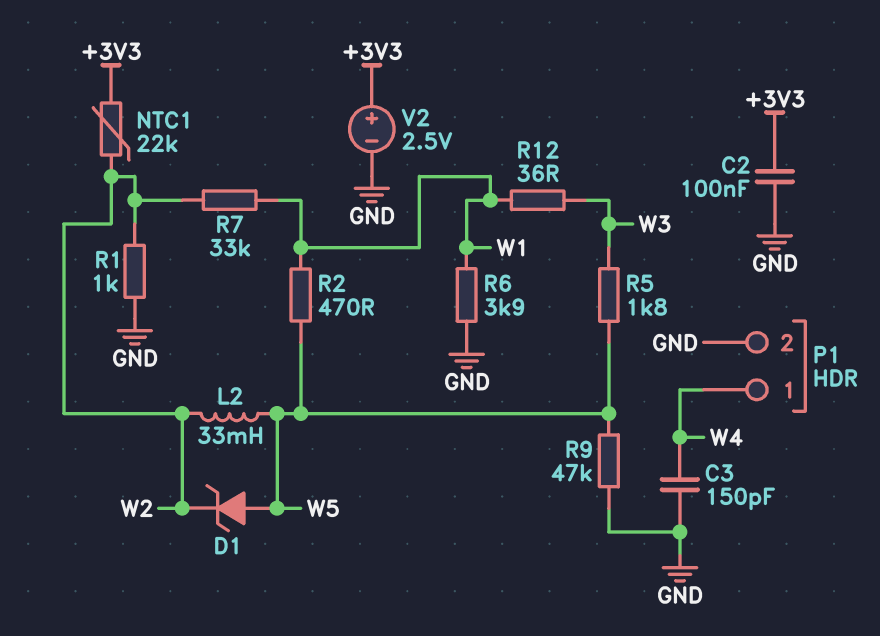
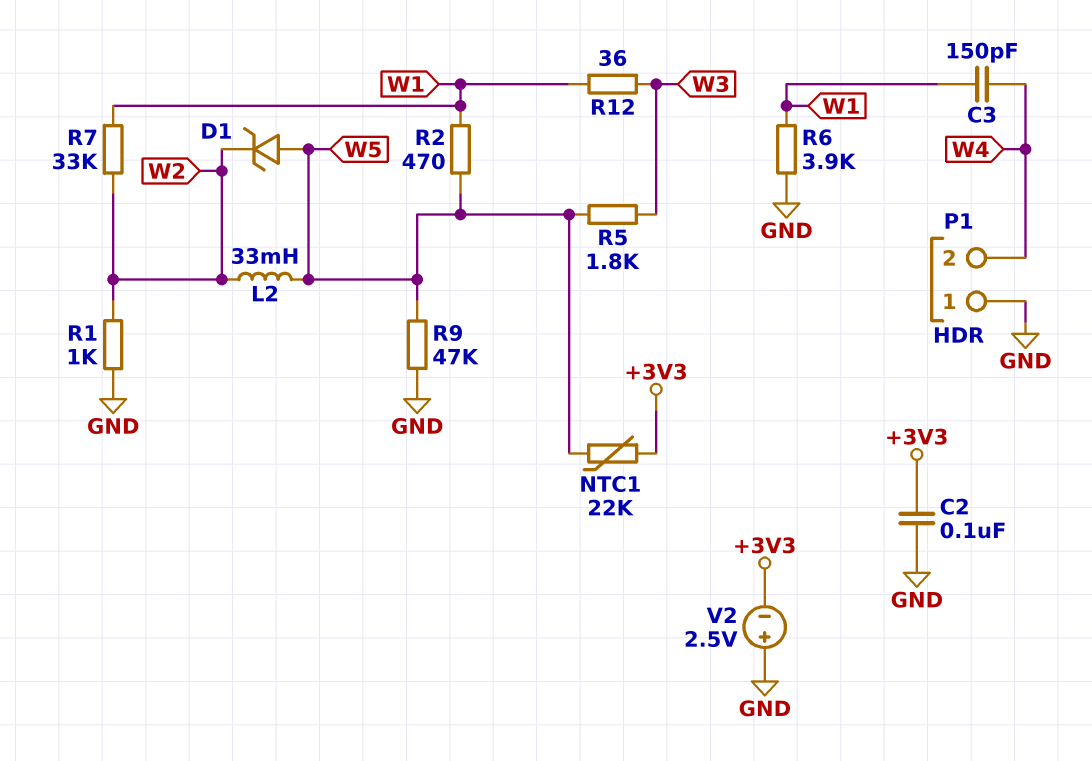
C3: 150pF (GND, W4) -> 150pF (W1, W4)
NTC1: 22k (+3V3, W2) -> 22k (+3V3, W5)
P1 pin 1: W4 -> GND
P1 pin 2: GND -> W4
V2: 2.5V (plus +3V3, minus GND) -> 2.5V (plus GND, minus +3V3)

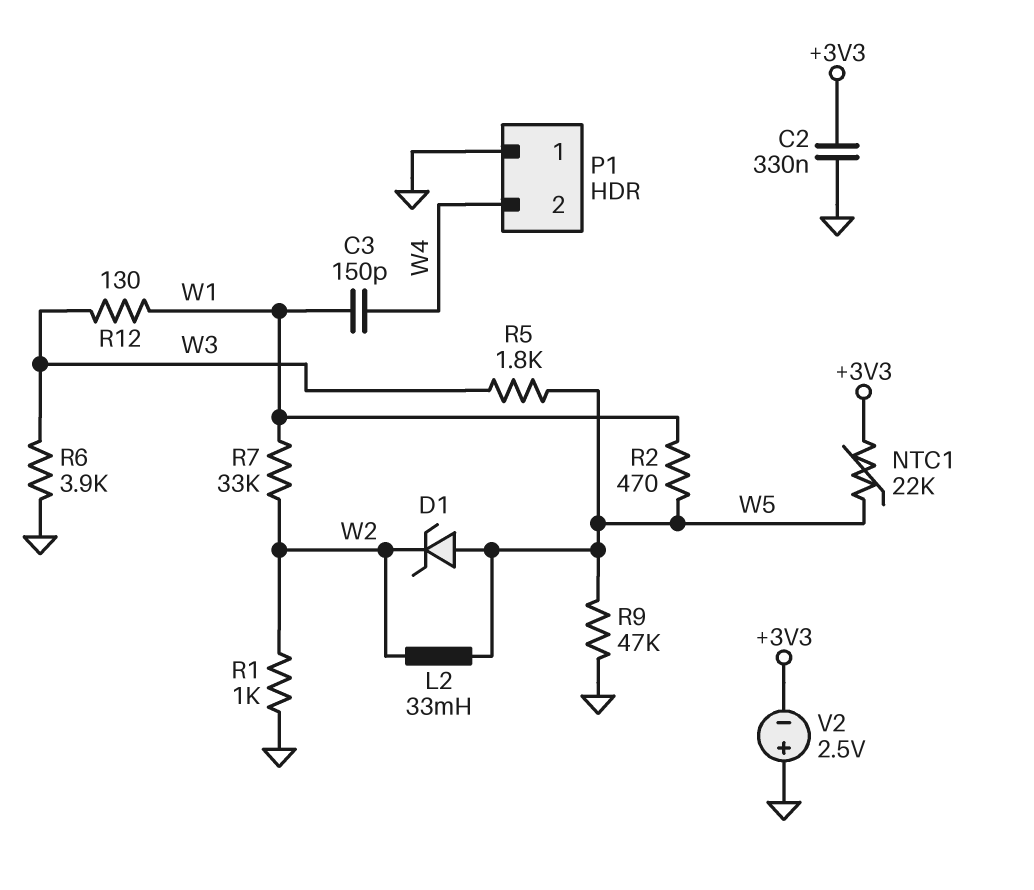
C2: 100nF (+3V3, GND) -> 330nF (+3V3, GND)
R6: 3.9k (GND, W1) -> 3.9k (GND, W3)
R12: 36 (W1, W3) -> 130 (W1, W3)

